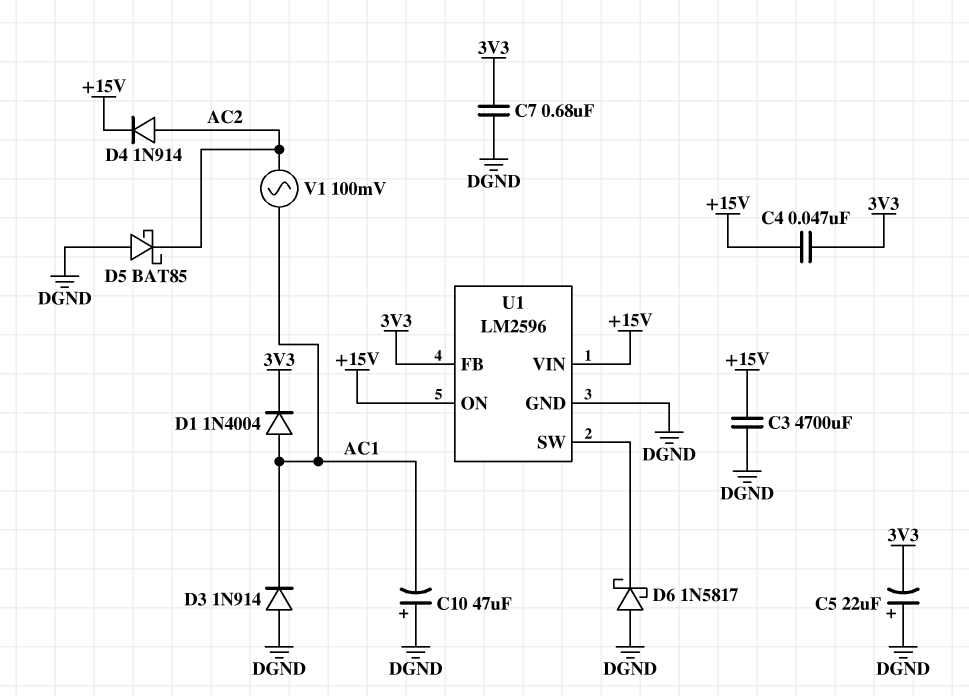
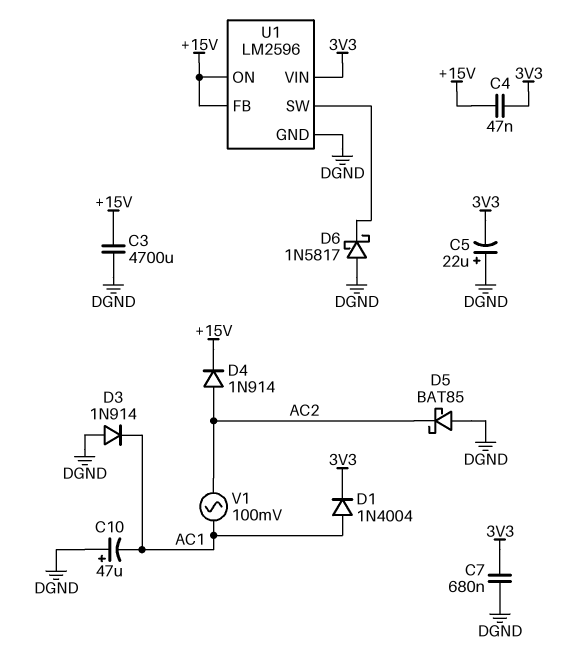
U1 pin FB: 3V3 -> +15V
U1 pin VIN: +15V -> 3V3

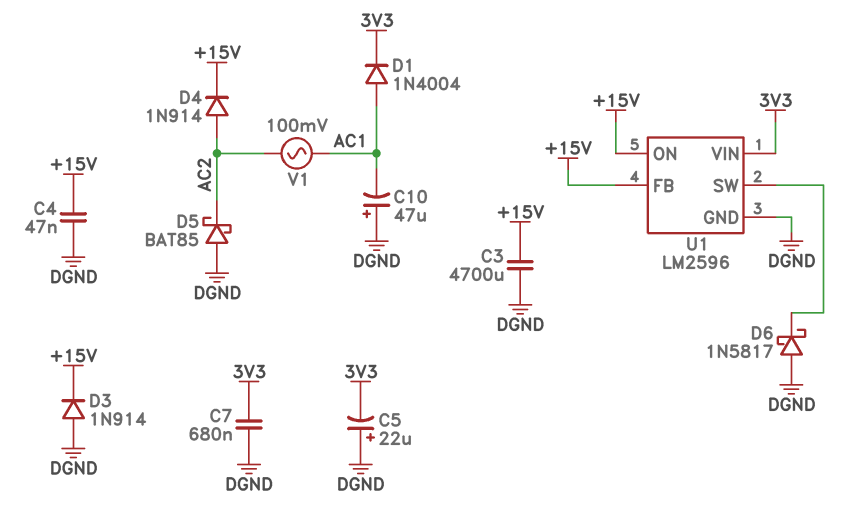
C4: 47nF (+15V, 3V3) -> 47nF (+15V, DGND)
D3: diode 1N914 (A DGND, K AC1) -> diode 1N914 (A DGND, K +15V)

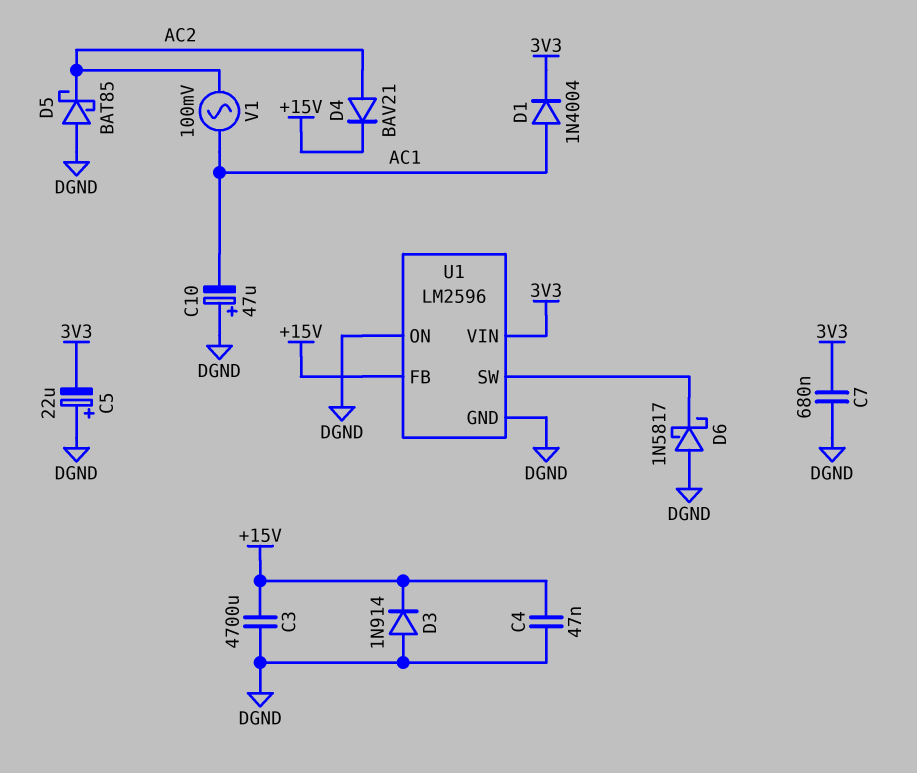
D4: diode 1N914 (A AC2, K +15V) -> diode BAV21 (A AC2, K +15V)
U1 pin ON: +15V -> DGND

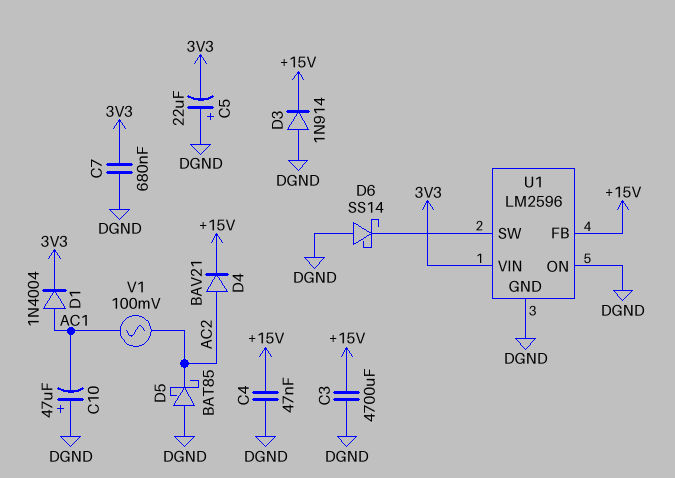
D6: schottky 1N5817 (A DGND, K U1/SW) -> schottky SS14 (A DGND, K U1/SW)

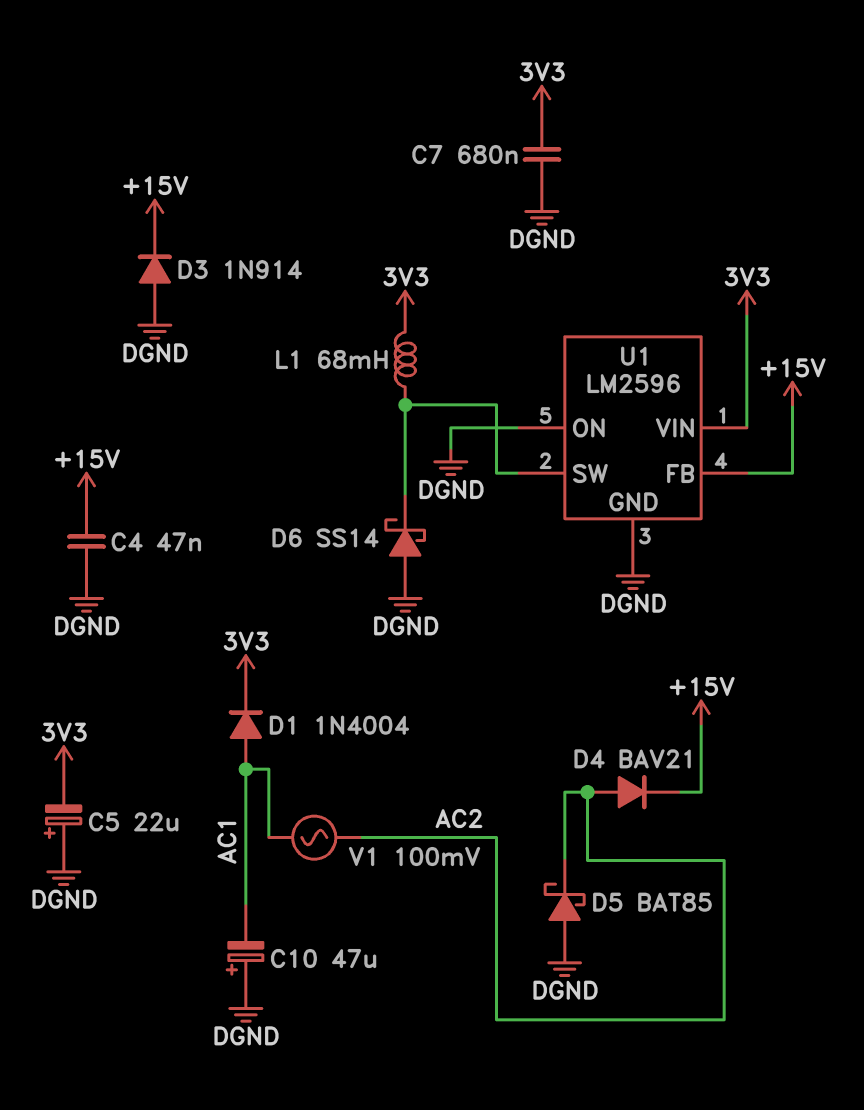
C3: 4700uF (+15V, DGND) -> none
L1: none -> 68mH (3V3, U1/SW)

